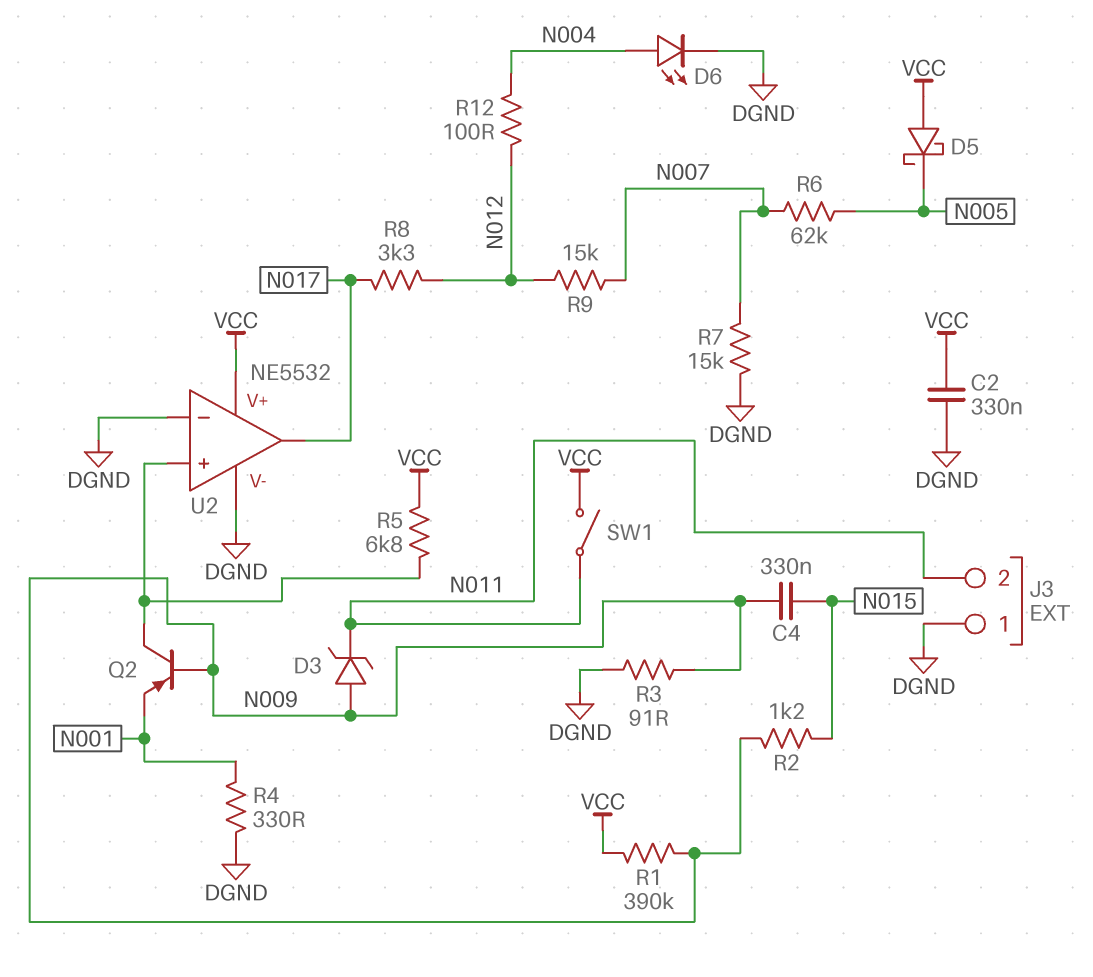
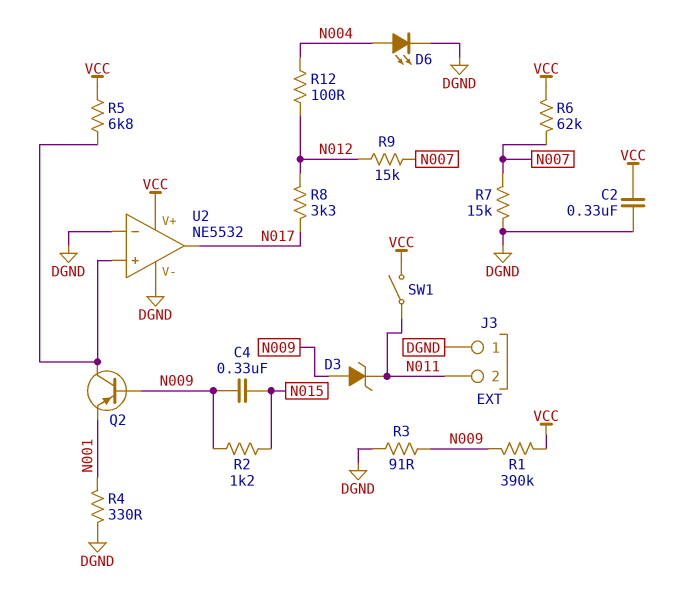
D5: schottky (A VCC, K N005) -> none
R6: 62k (N005, N007) -> 62k (N007, VCC)

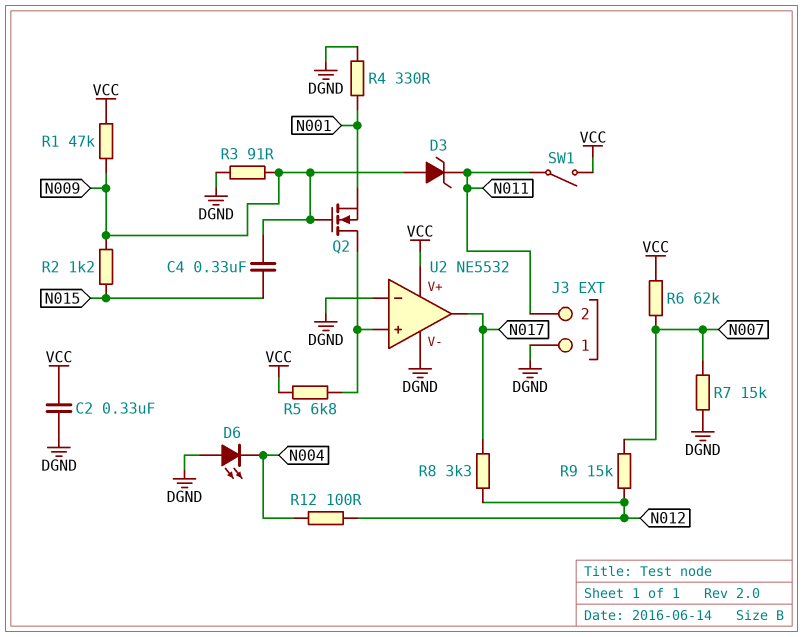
D6: LED (A N004, K DGND) -> LED (A DGND, K N004)
Q2: PNP (B N009, C U2/in+, E N001) -> NMOS (G N009, D U2/in+, S N001)
R1: 390k (N009, VCC) -> 47k (N009, VCC)

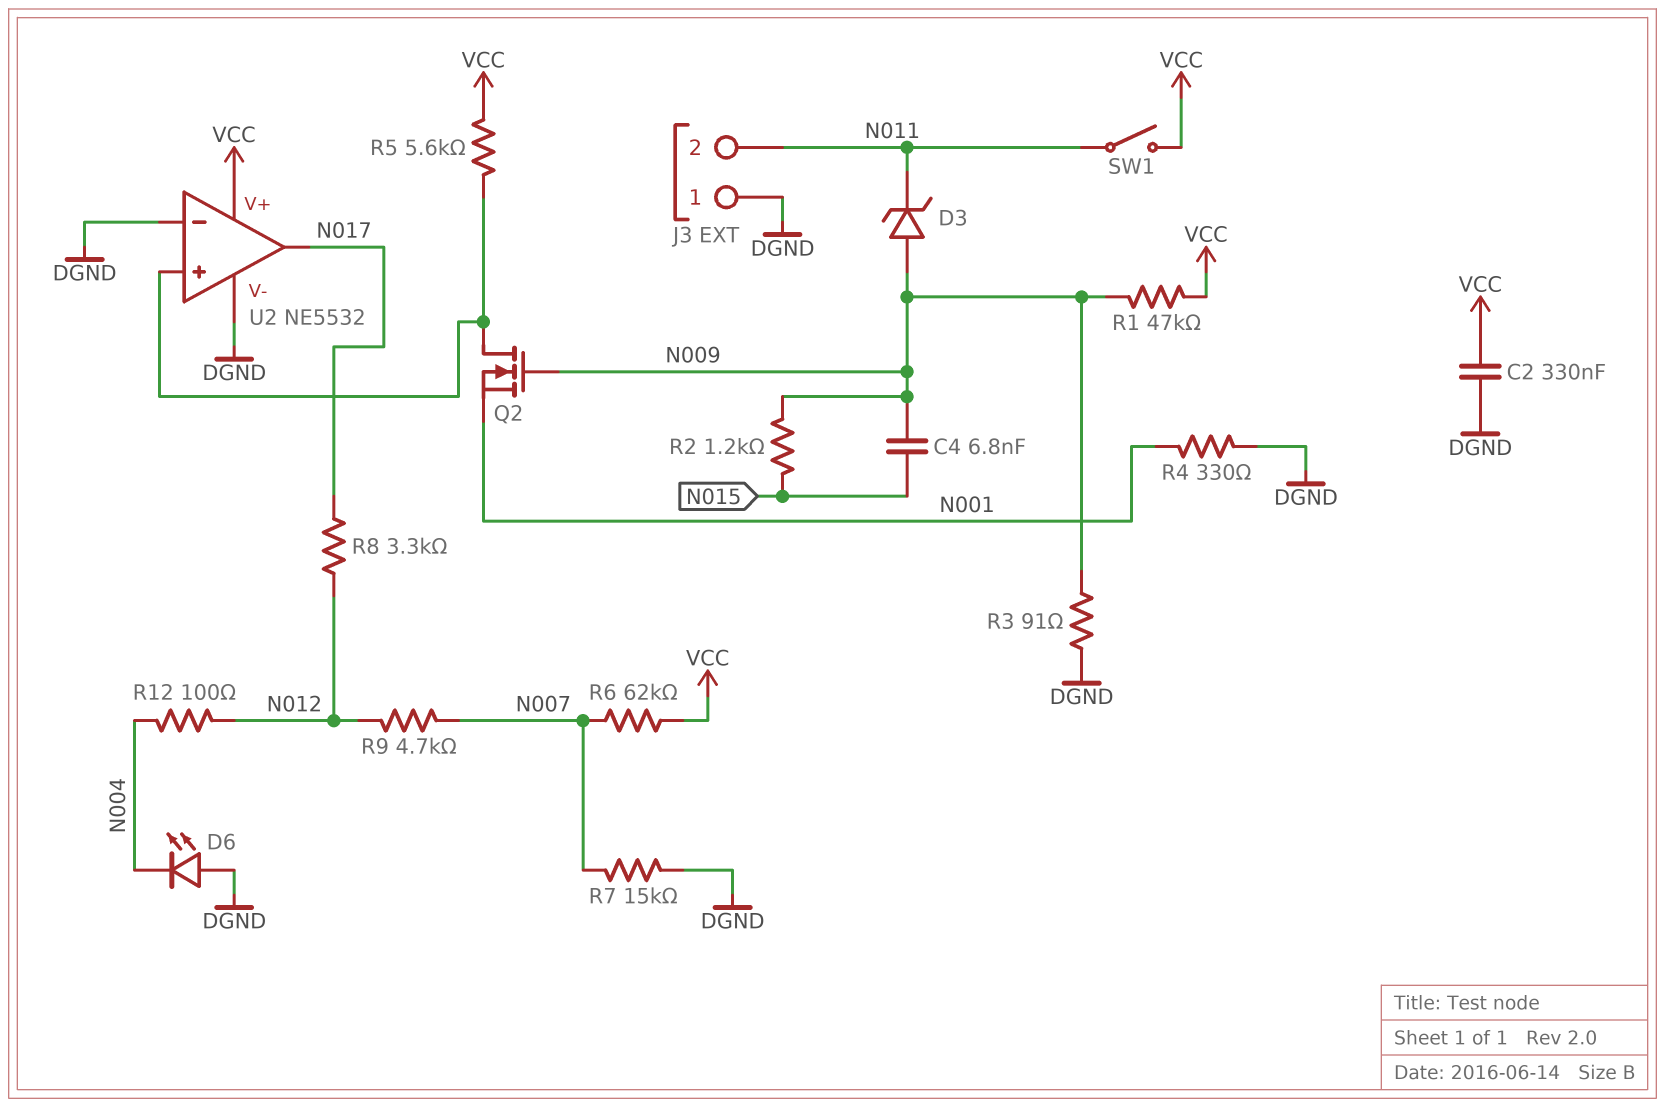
C4: 330nF (N009, N015) -> 6.8nF (N009, N015)
R5: 6.8k (U2/in+, VCC) -> 5.6k (U2/in+, VCC)
R9: 15k (N007, N012) -> 4.7k (N007, N012)

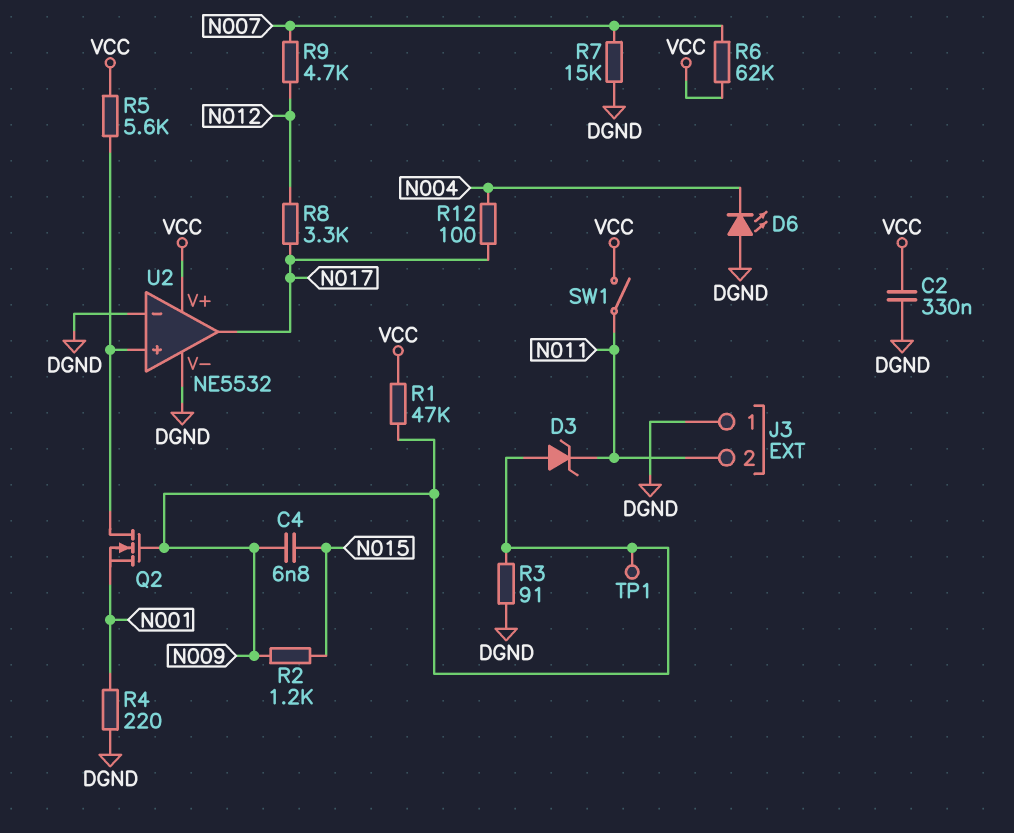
R4: 330 (DGND, N001) -> 220 (DGND, N001)
R12: 100 (N004, N012) -> 100 (N004, N017)
TP1: none -> test point (N009)

